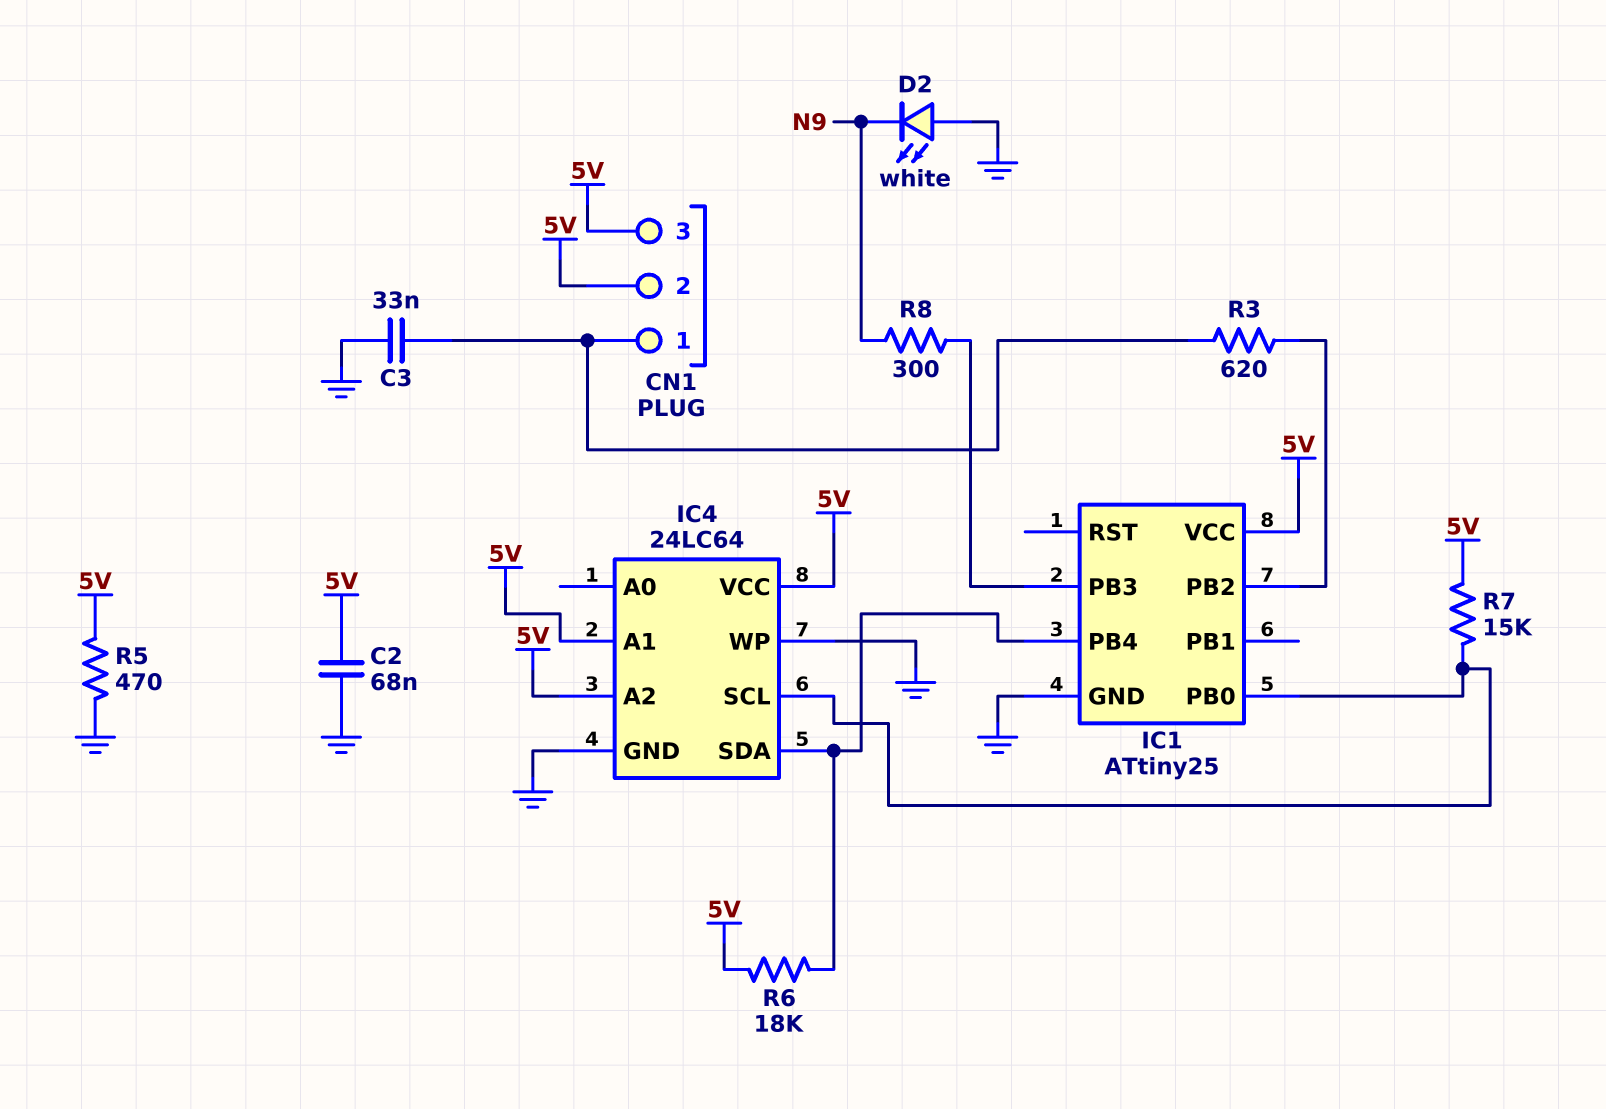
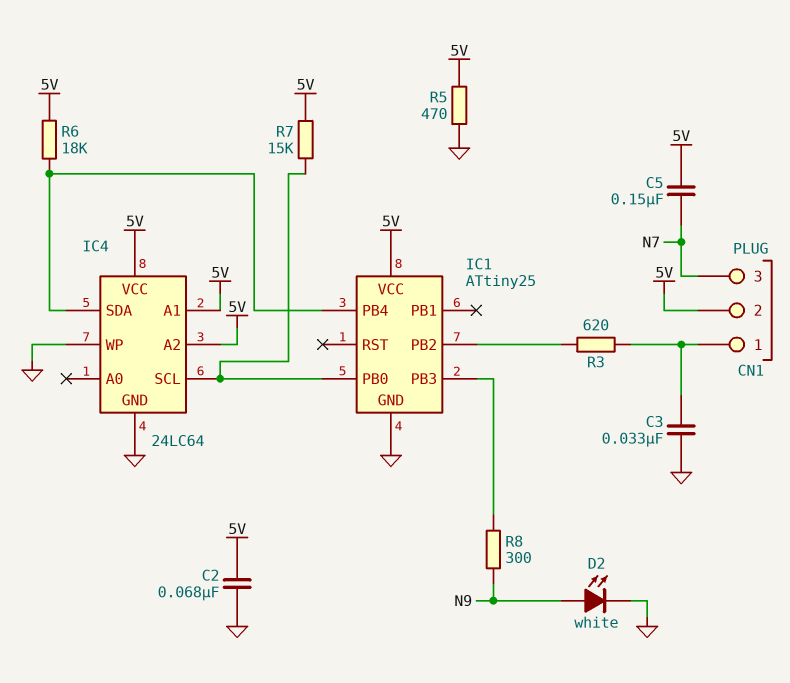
C5: none -> 150nF (5V, N7)
CN1 pin 3: 5V -> N7
D2: LED white (A GND, K N9) -> LED white (A N9, K GND)

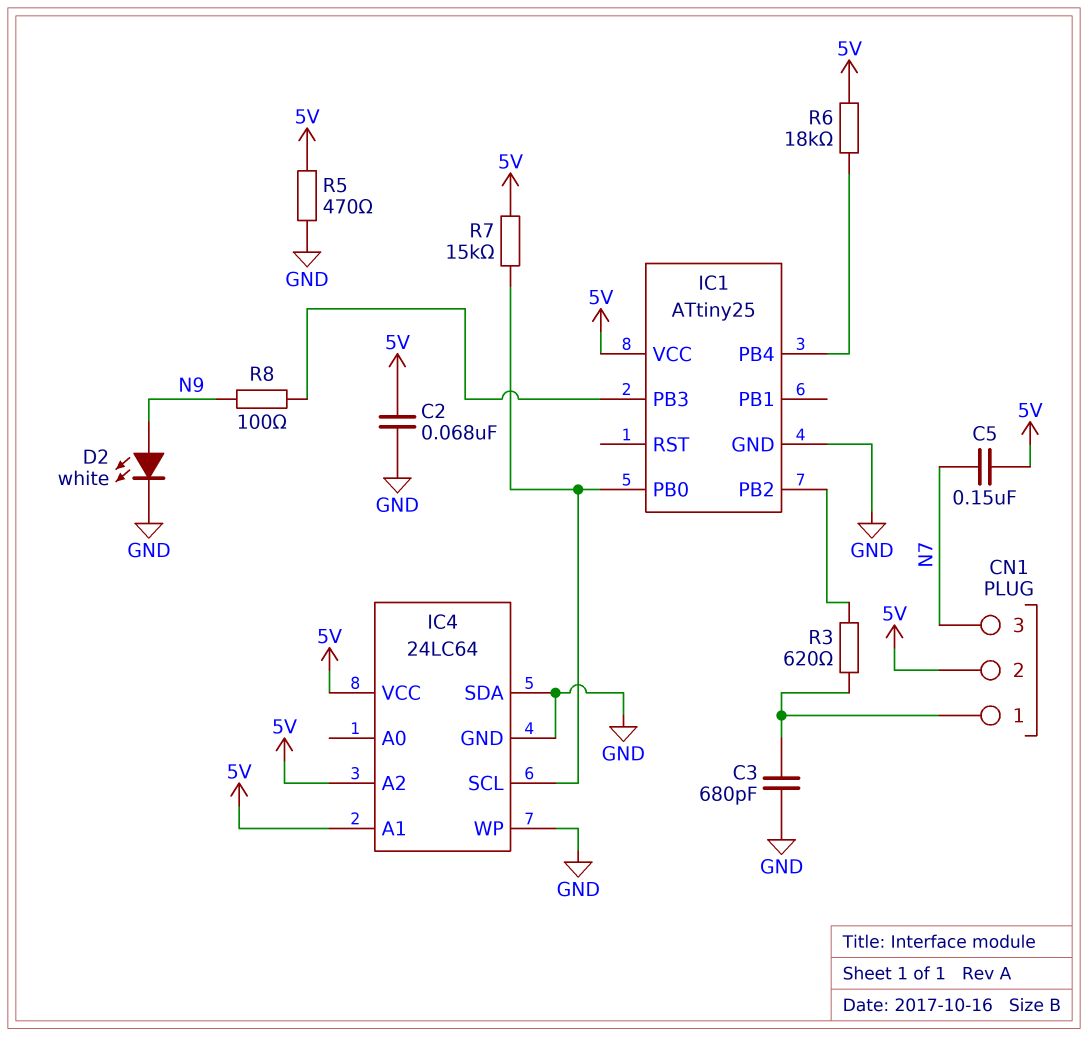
C3: 33nF (CN1/1, GND) -> 680pF (CN1/1, GND)
IC4 pin SDA: IC1/PB4 -> GND
R8: 300 (IC1/PB3, N9) -> 100 (IC1/PB3, N9)

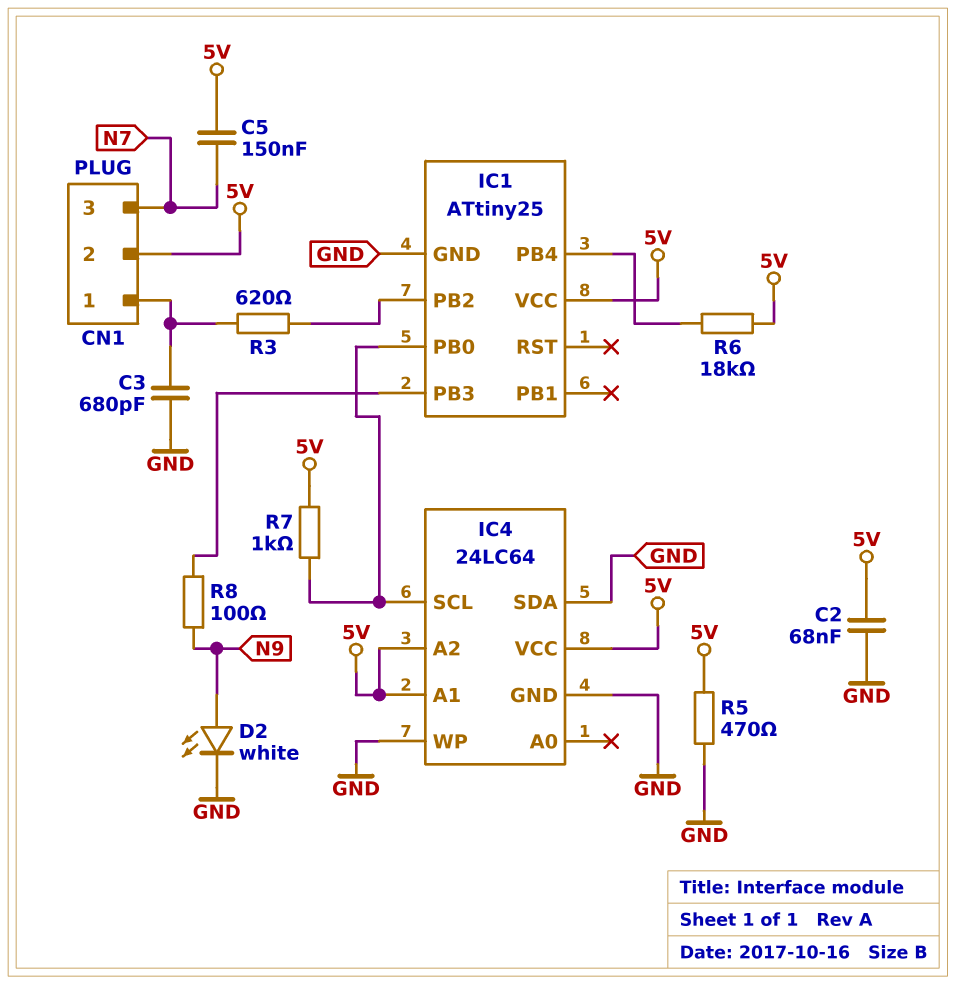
R7: 15k (5V, IC1/PB0) -> 1k (5V, IC1/PB0)

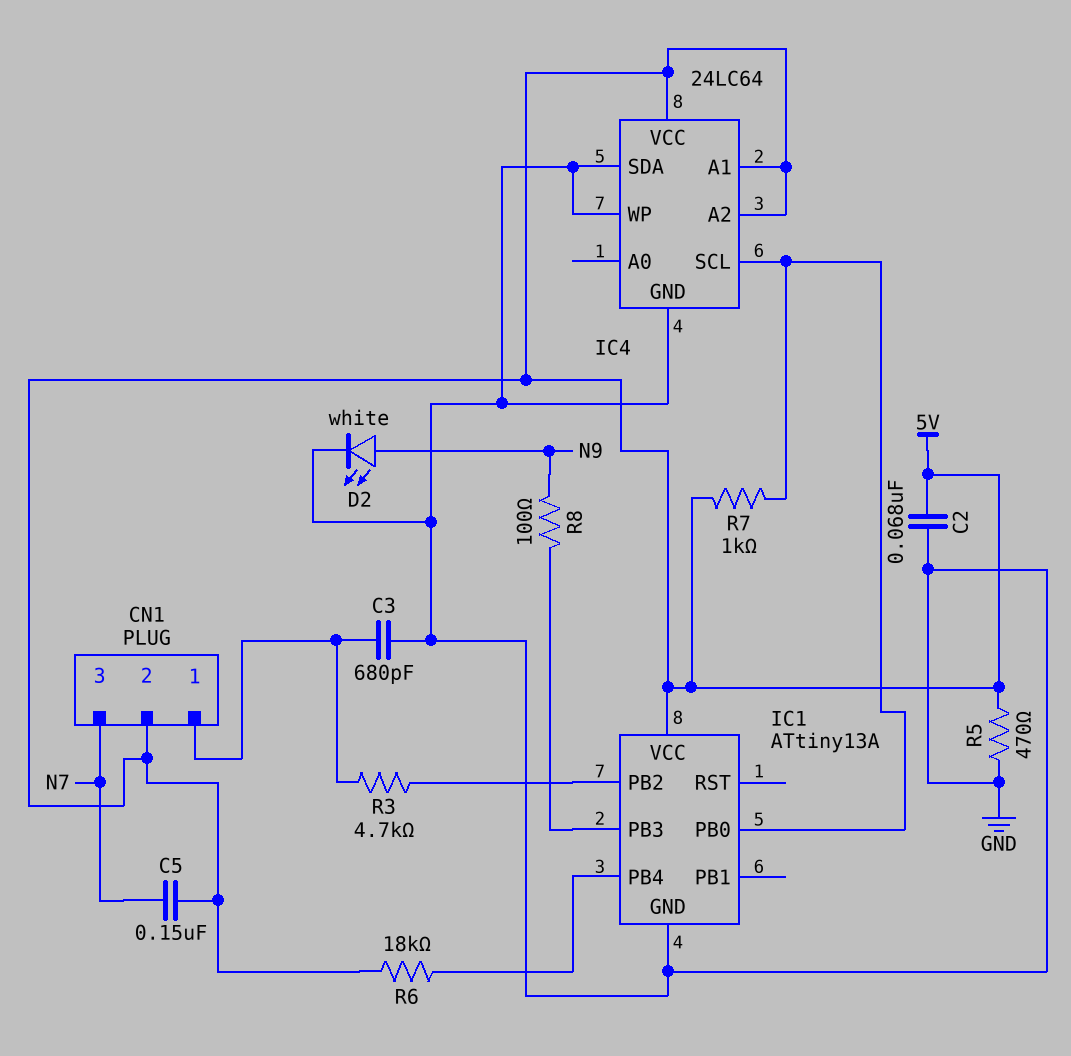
IC1: ATtiny25 -> ATtiny13A
R3: 620 (CN1/1, IC1/PB2) -> 4.7k (CN1/1, IC1/PB2)

